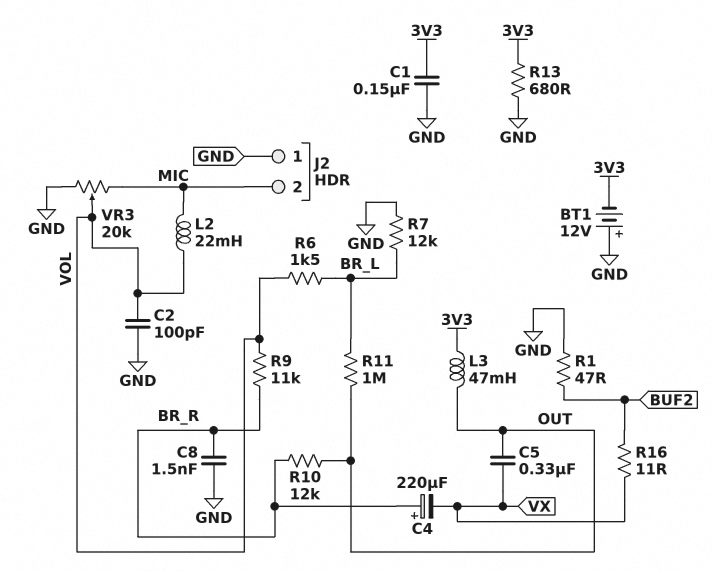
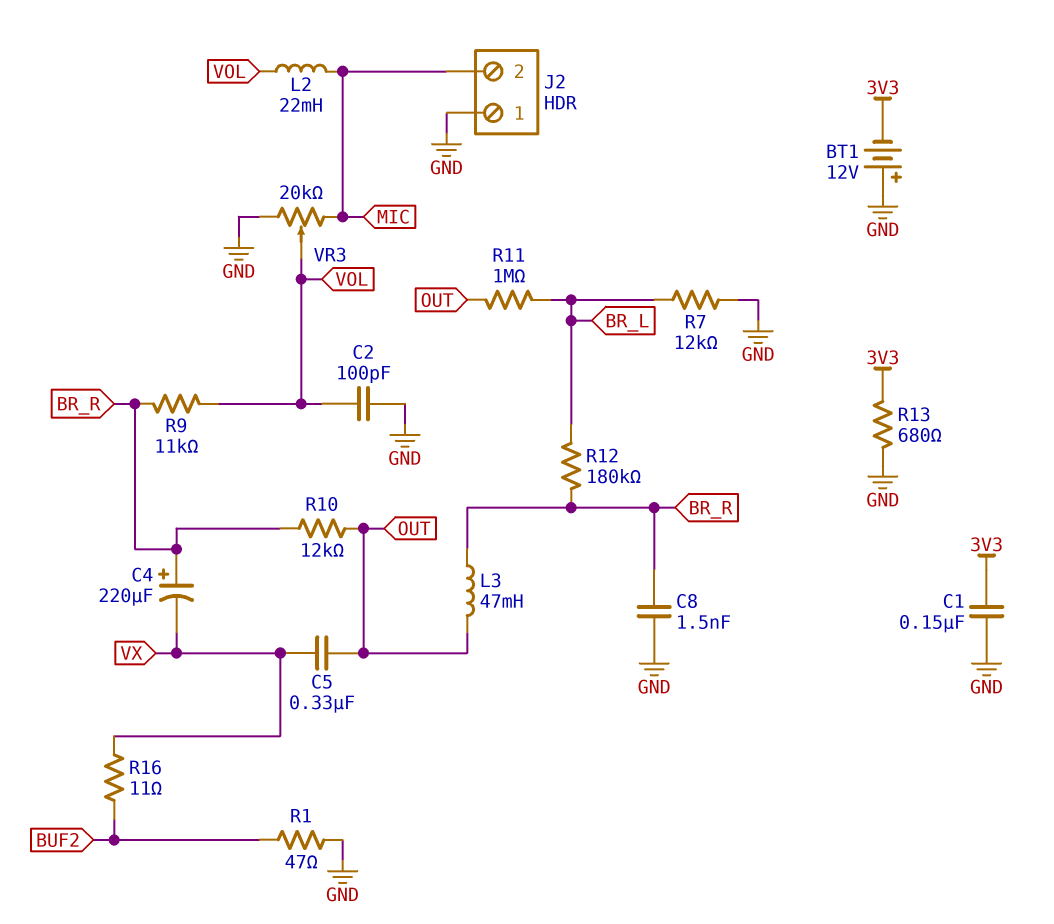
L3: 47mH (3V3, OUT) -> 47mH (BR_R, OUT)
R6: 1.5k (BR_L, VOL) -> none
R12: none -> 180k (BR_L, BR_R)

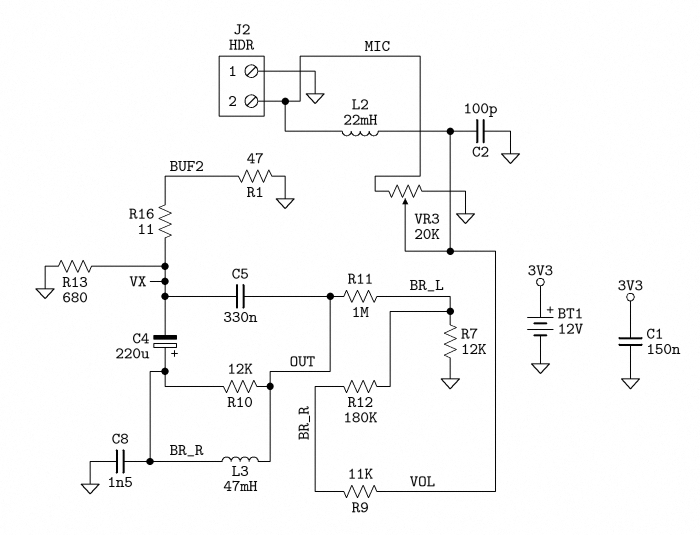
BT1: 12V (plus GND, minus 3V3) -> 12V (plus 3V3, minus GND)
R13: 680 (3V3, GND) -> 680 (GND, VX)

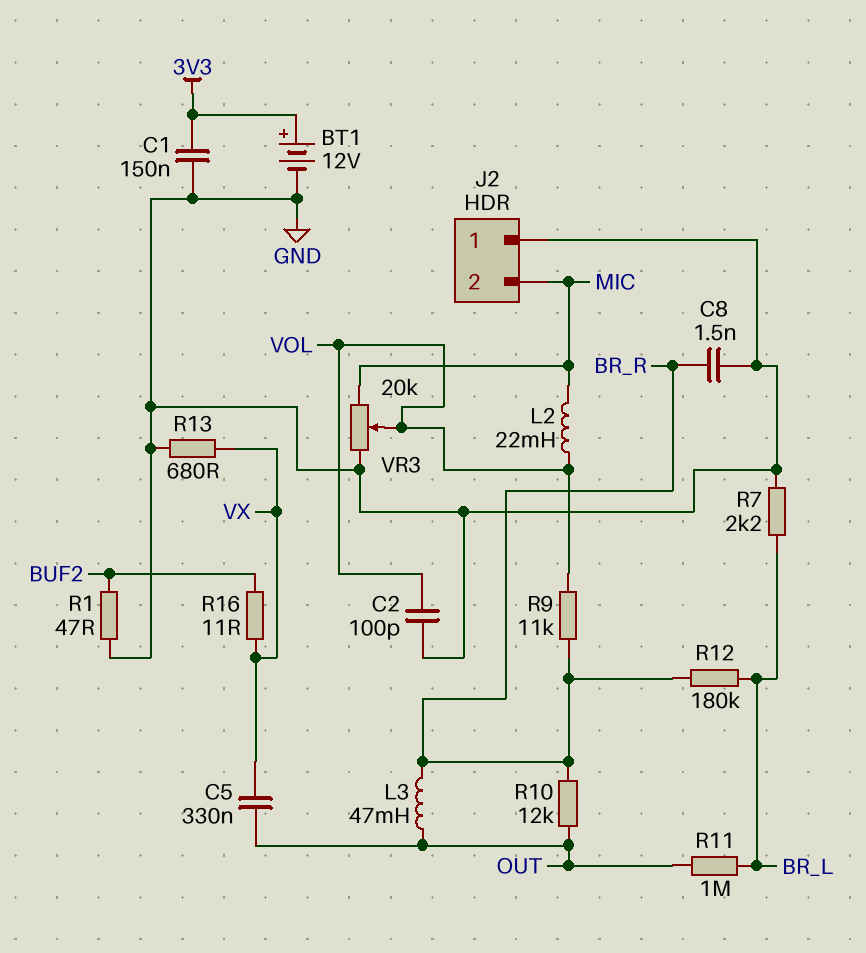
C4: 220uF (plus BR_R, minus VX) -> none
R7: 12k (BR_L, GND) -> 2.2k (BR_L, GND)

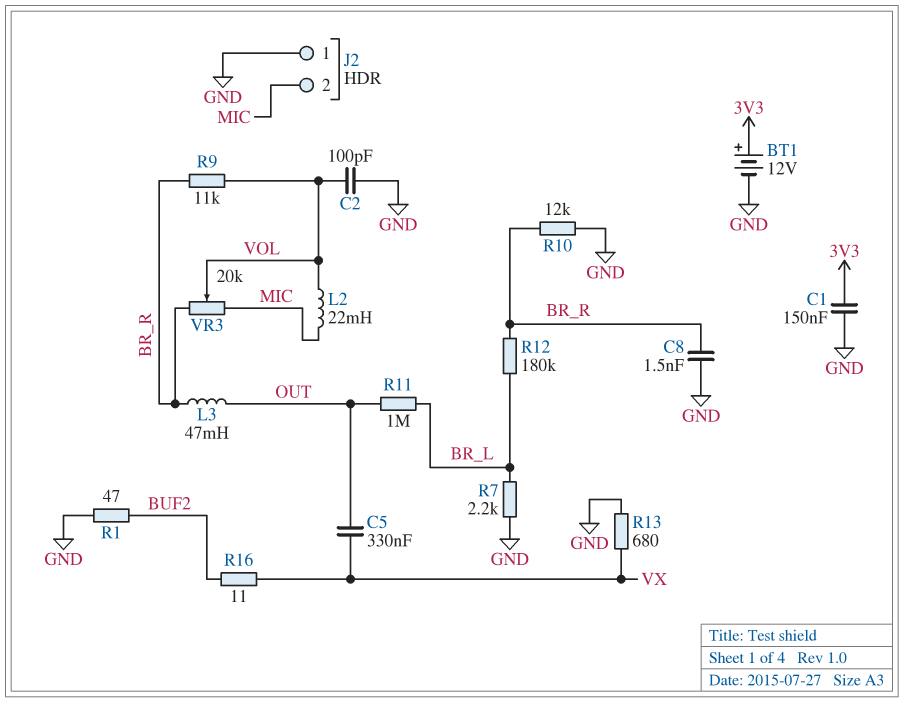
R10: 12k (BR_R, OUT) -> 12k (BR_R, GND)
VR3: 20k (GND, MIC, wiper VOL) -> 20k (BR_R, MIC, wiper VOL)

